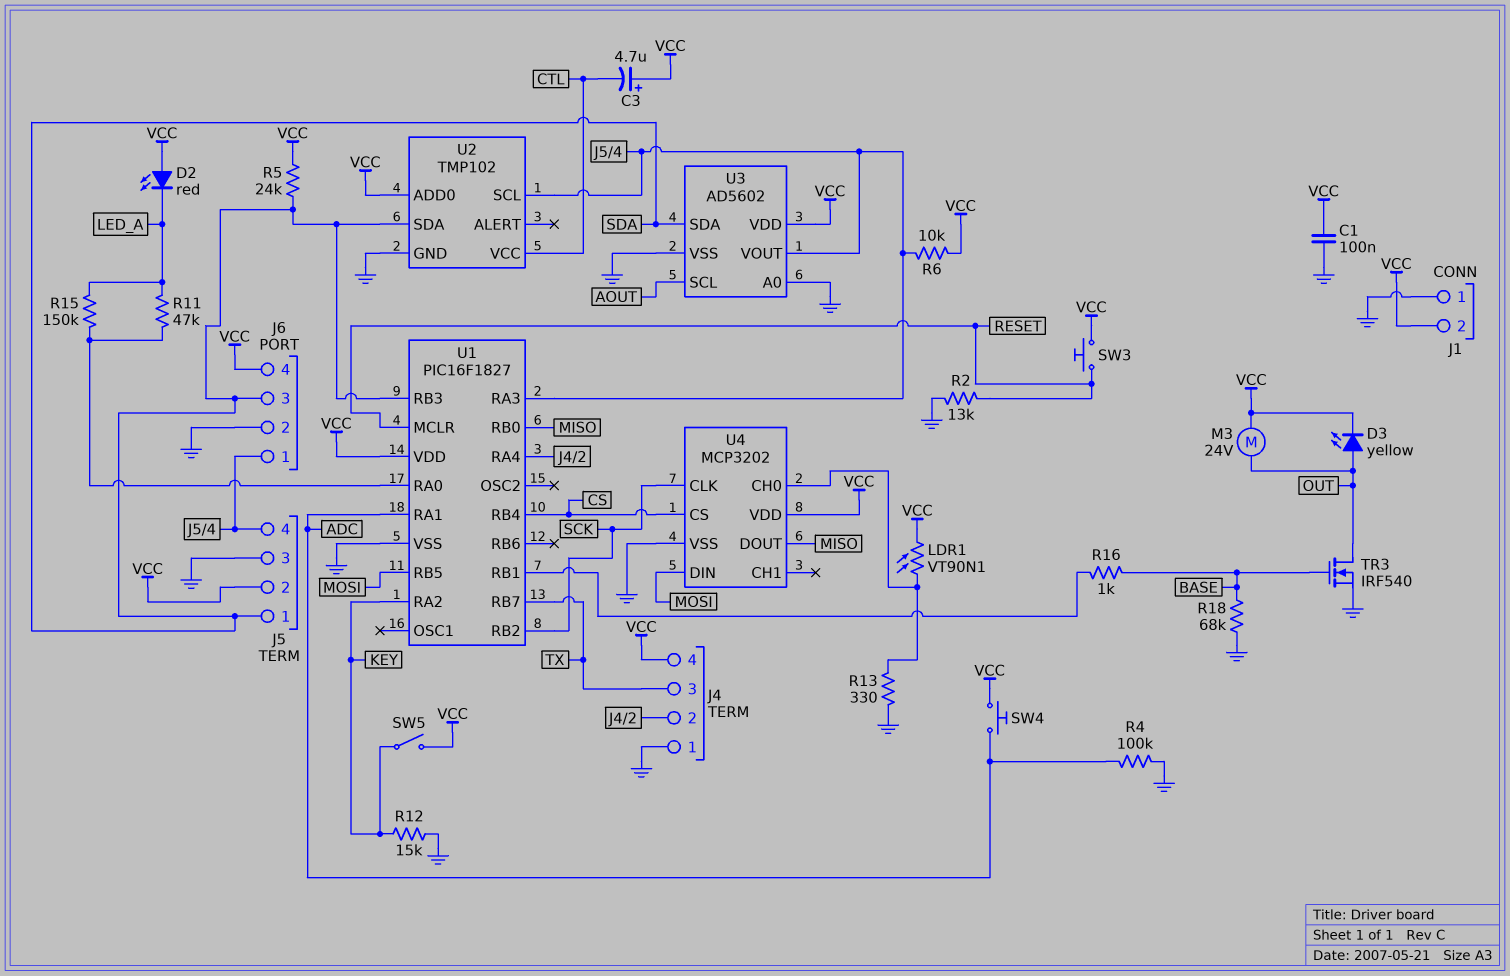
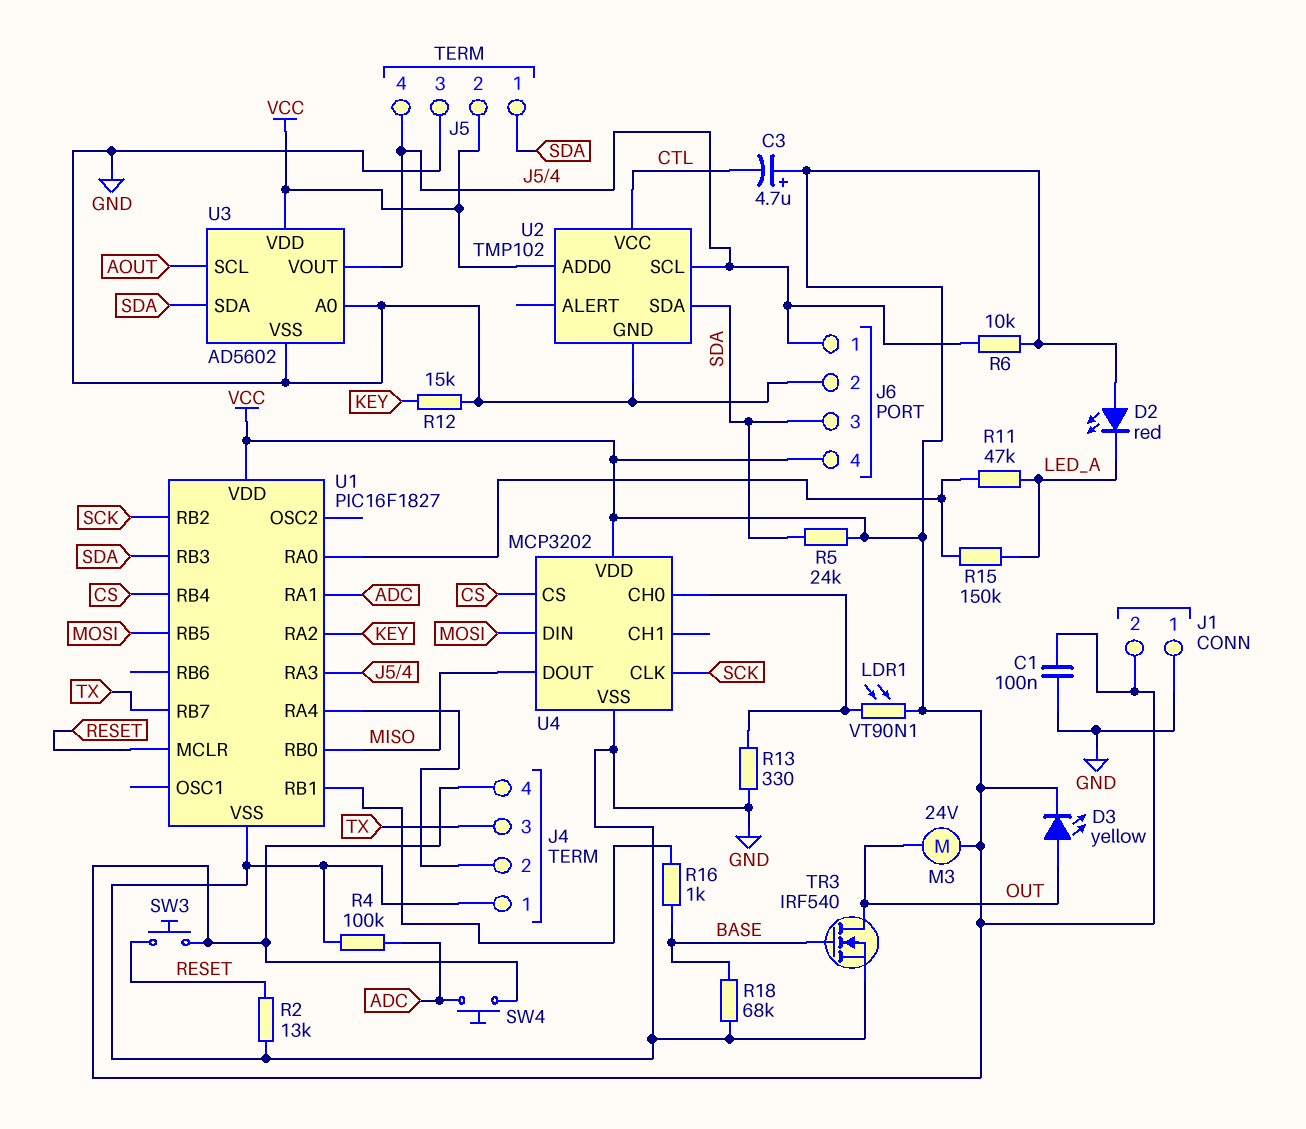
SW5: switch (KEY, VCC) -> none

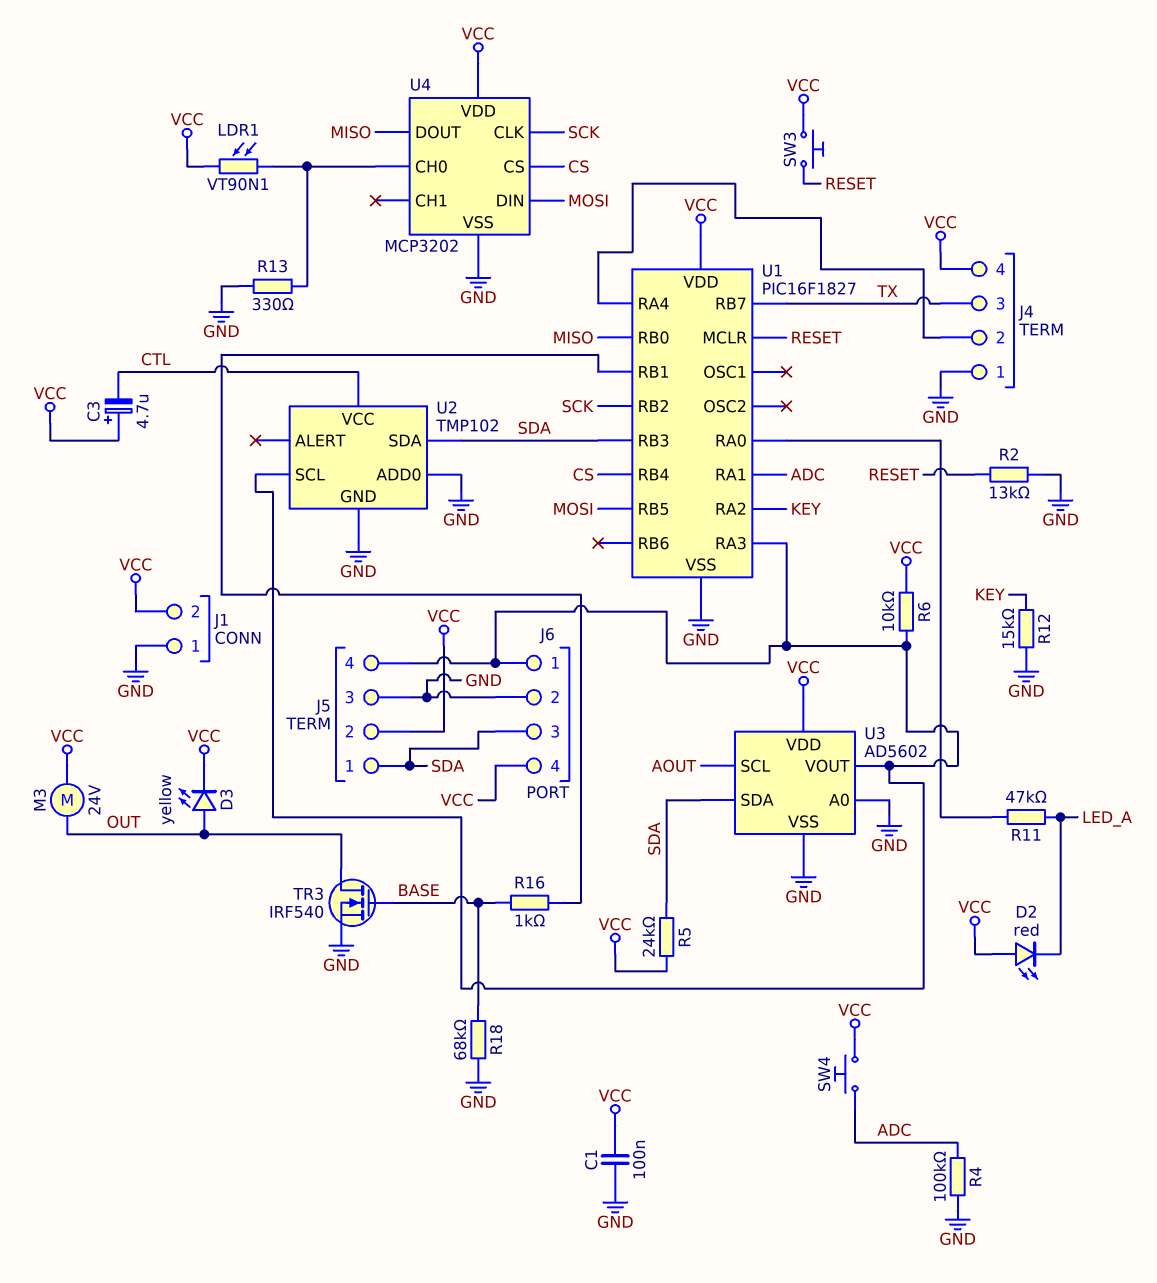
R15: 150k (LED_A, U1/RA0) -> none
U2 pin ADD0: VCC -> GND

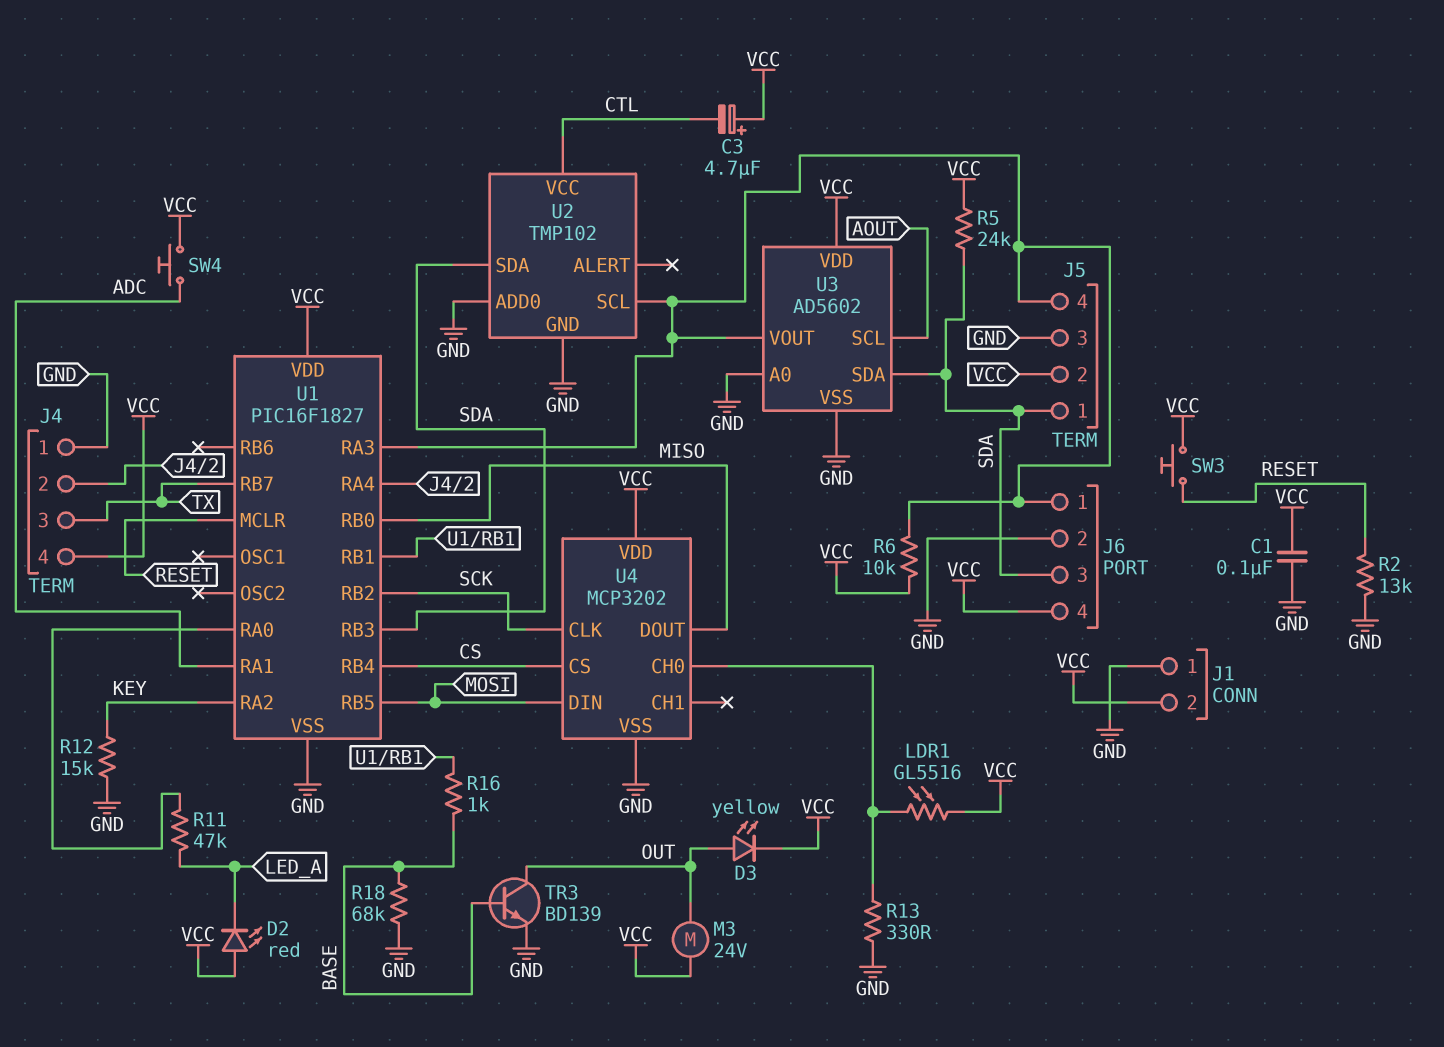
LDR1: VT90N1 (U4/CH0, VCC) -> GL5516 (U4/CH0, VCC)
R4: 100k (ADC, GND) -> none
TR3: NMOS IRF540 (G BASE, D OUT, S GND) -> NPN BD139 (B BASE, C OUT, E GND)

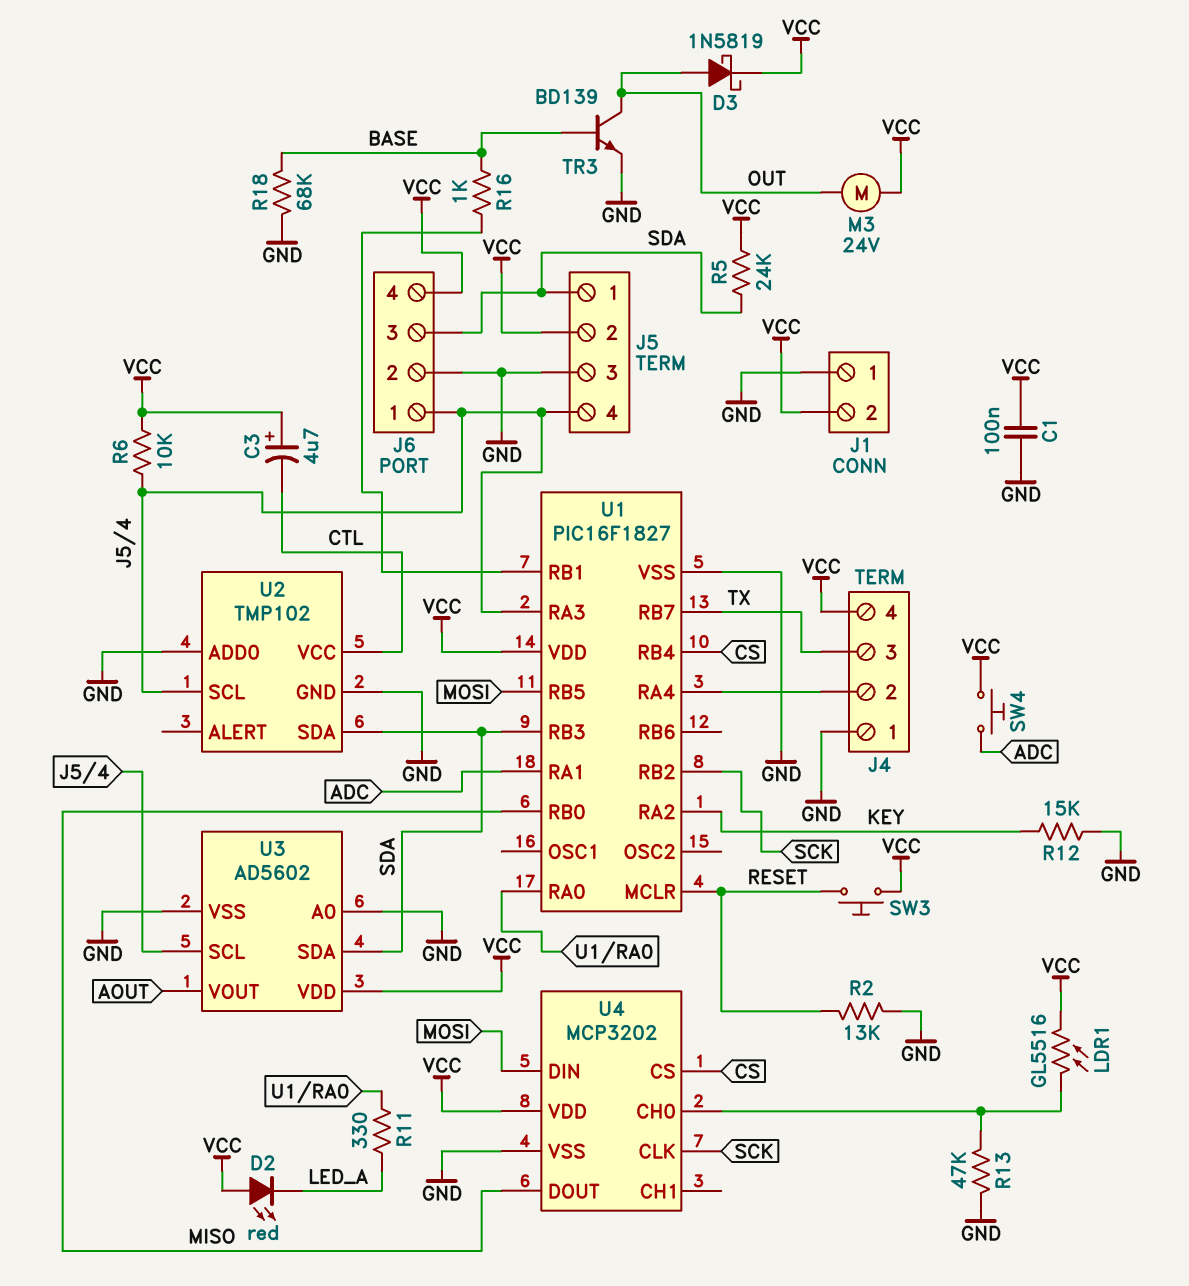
D3: LED yellow (A OUT, K VCC) -> schottky 1N5819 (A OUT, K VCC)
R11: 47k (LED_A, U1/RA0) -> 330 (LED_A, U1/RA0)
R13: 330 (GND, U4/CH0) -> 47k (GND, U4/CH0)
U3 pin SCL: AOUT -> J5/4
U3 pin VOUT: J5/4 -> AOUT

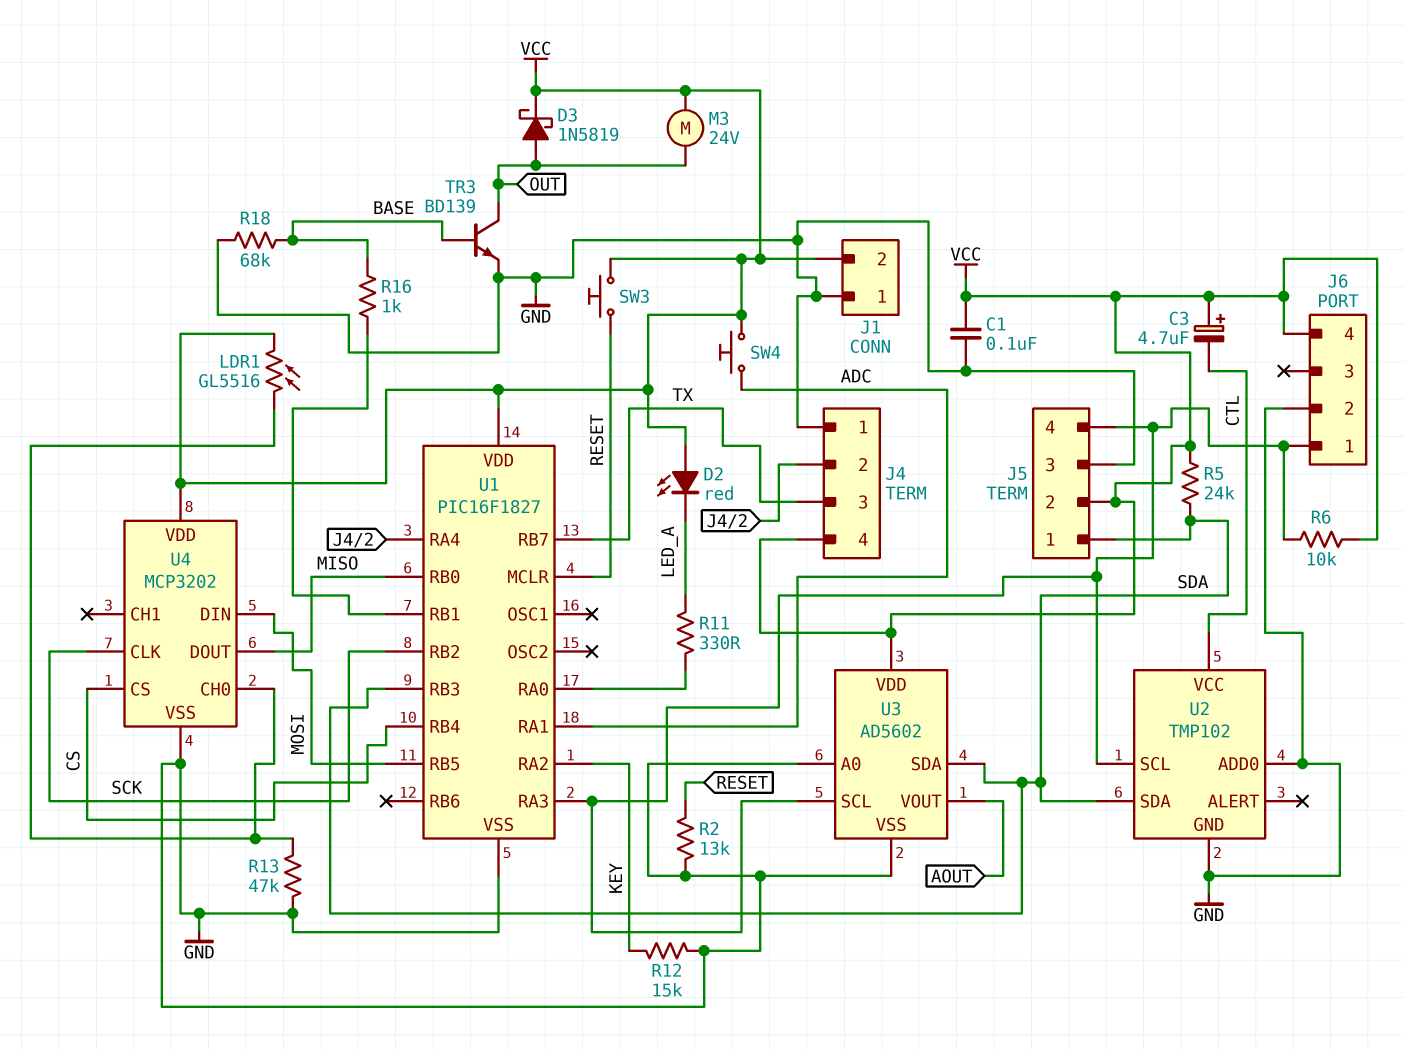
J6 pin 3: SDA -> none

